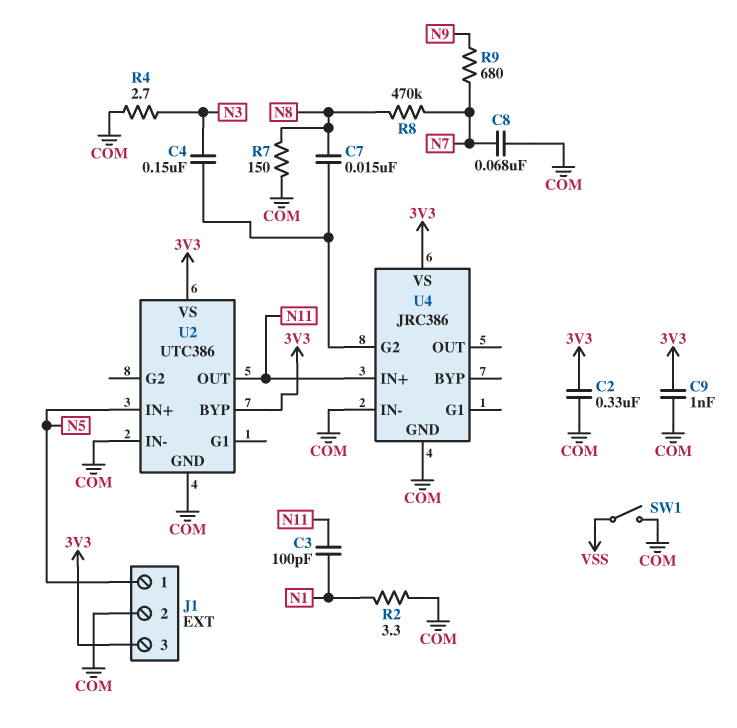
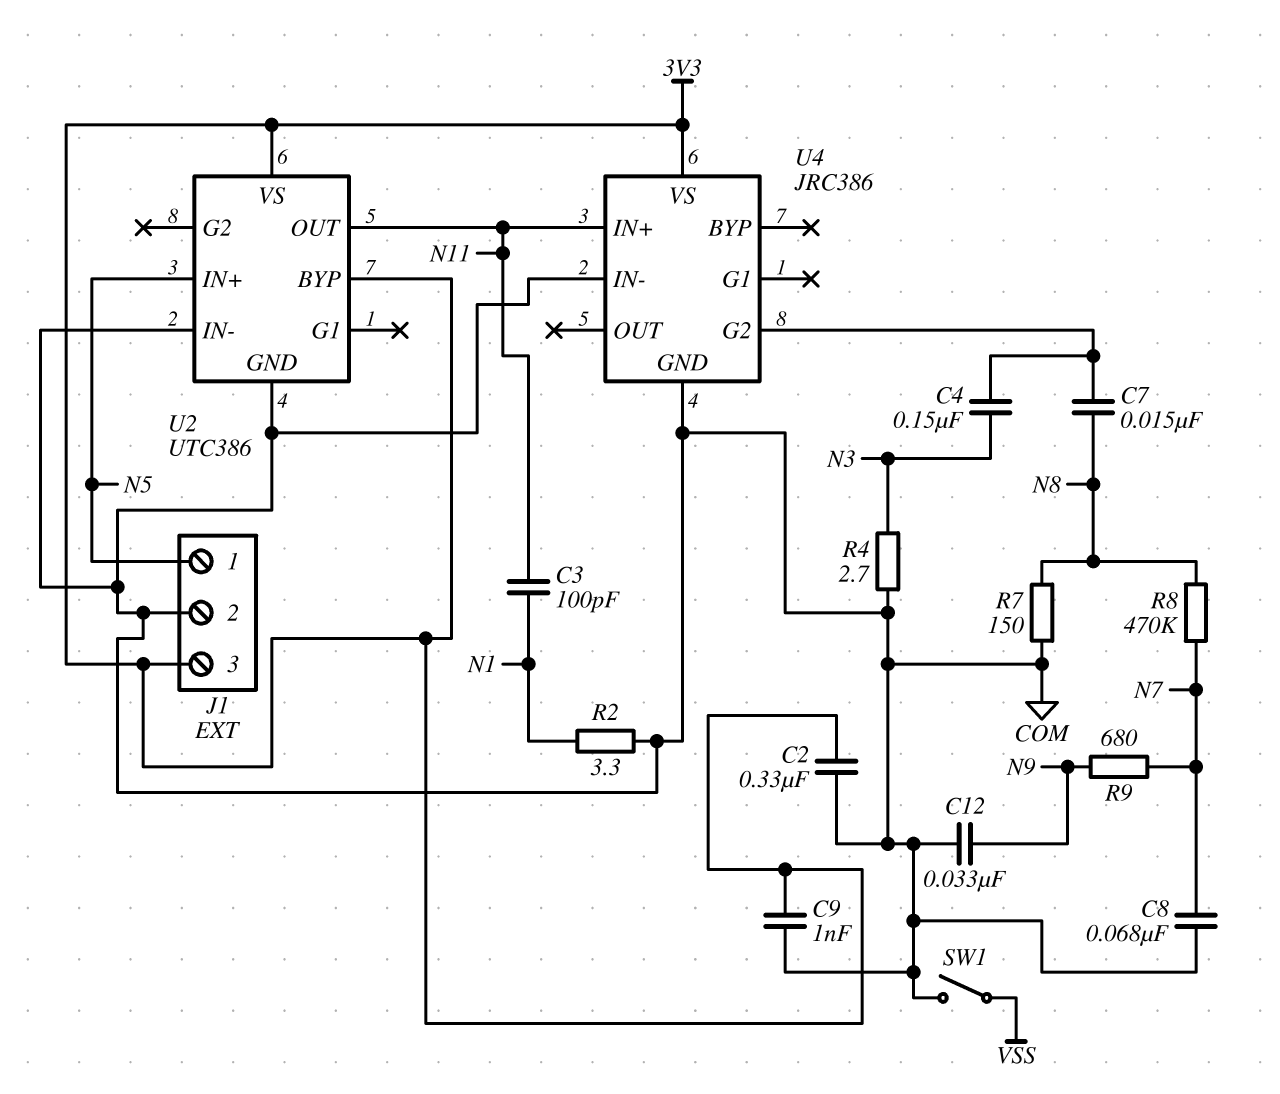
C12: none -> 33nF (COM, N9)

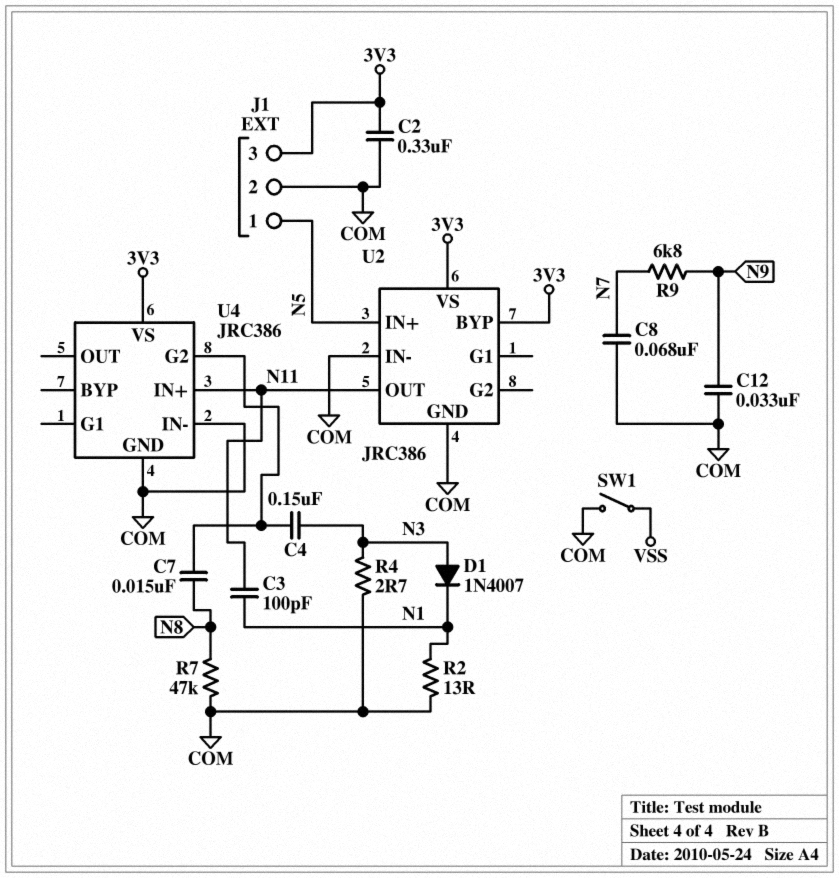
C9: 1nF (3V3, COM) -> none
D1: none -> diode 1N4007 (A N3, K N1)
R2: 3.3 (COM, N1) -> 13 (COM, N1)
R7: 150 (COM, N8) -> 47k (COM, N8)
R8: 470k (N7, N8) -> none
R9: 680 (N7, N9) -> 6.8k (N7, N9)
U2: UTC386 -> JRC386

